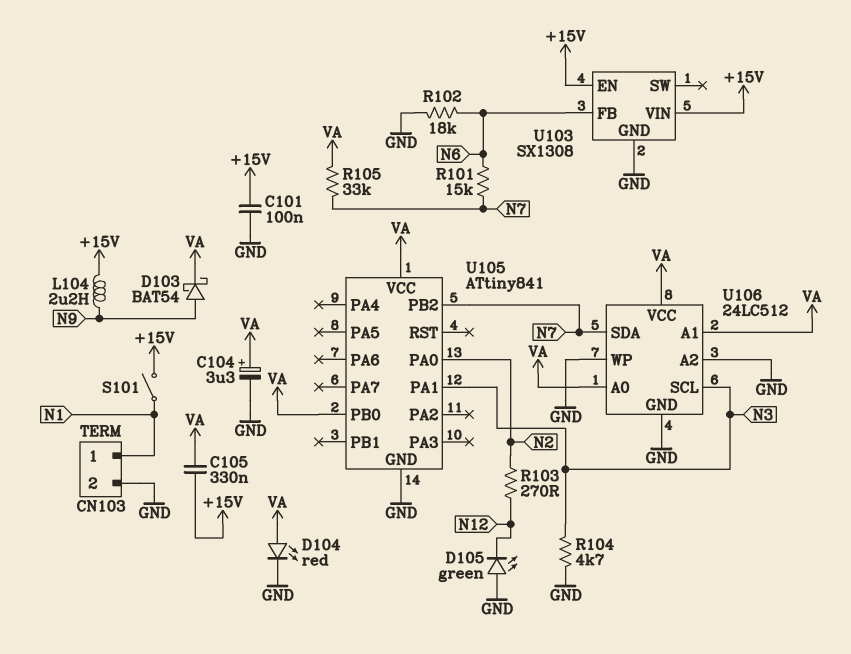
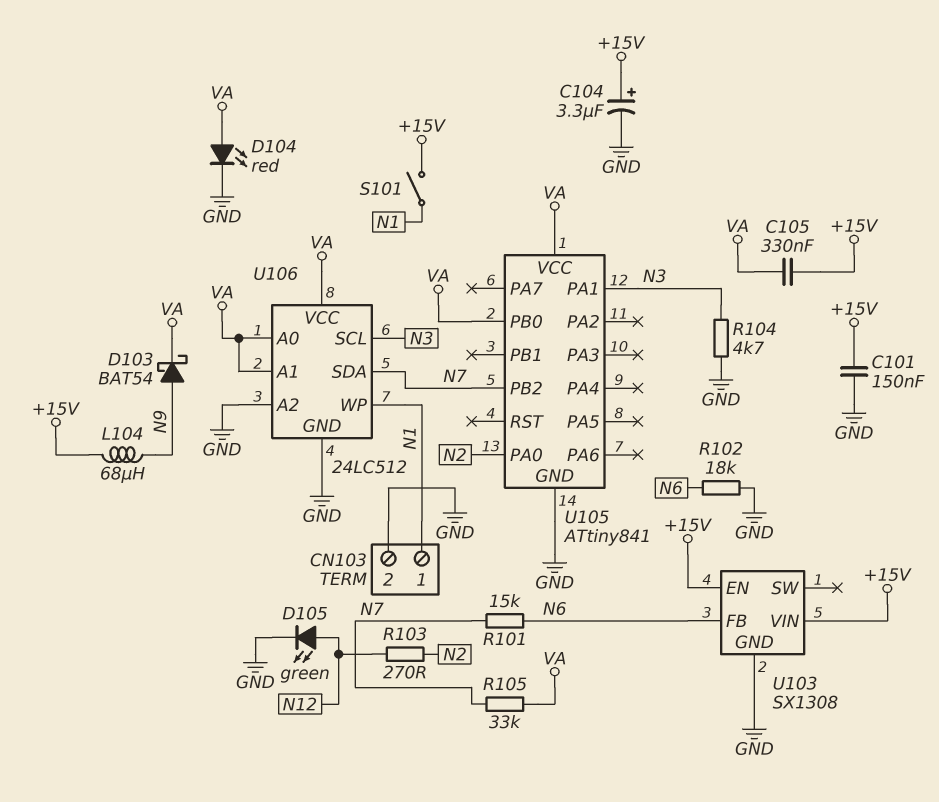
C101: 100nF (+15V, GND) -> 150nF (+15V, GND)
C104: 3.3uF (plus VA, minus GND) -> 3.3uF (plus +15V, minus GND)
D105: LED green (A GND, K N12) -> LED green (A N12, K GND)
L104: 2.2uH (+15V, N9) -> 68uH (+15V, N9)
U106 pin WP: GND -> N1

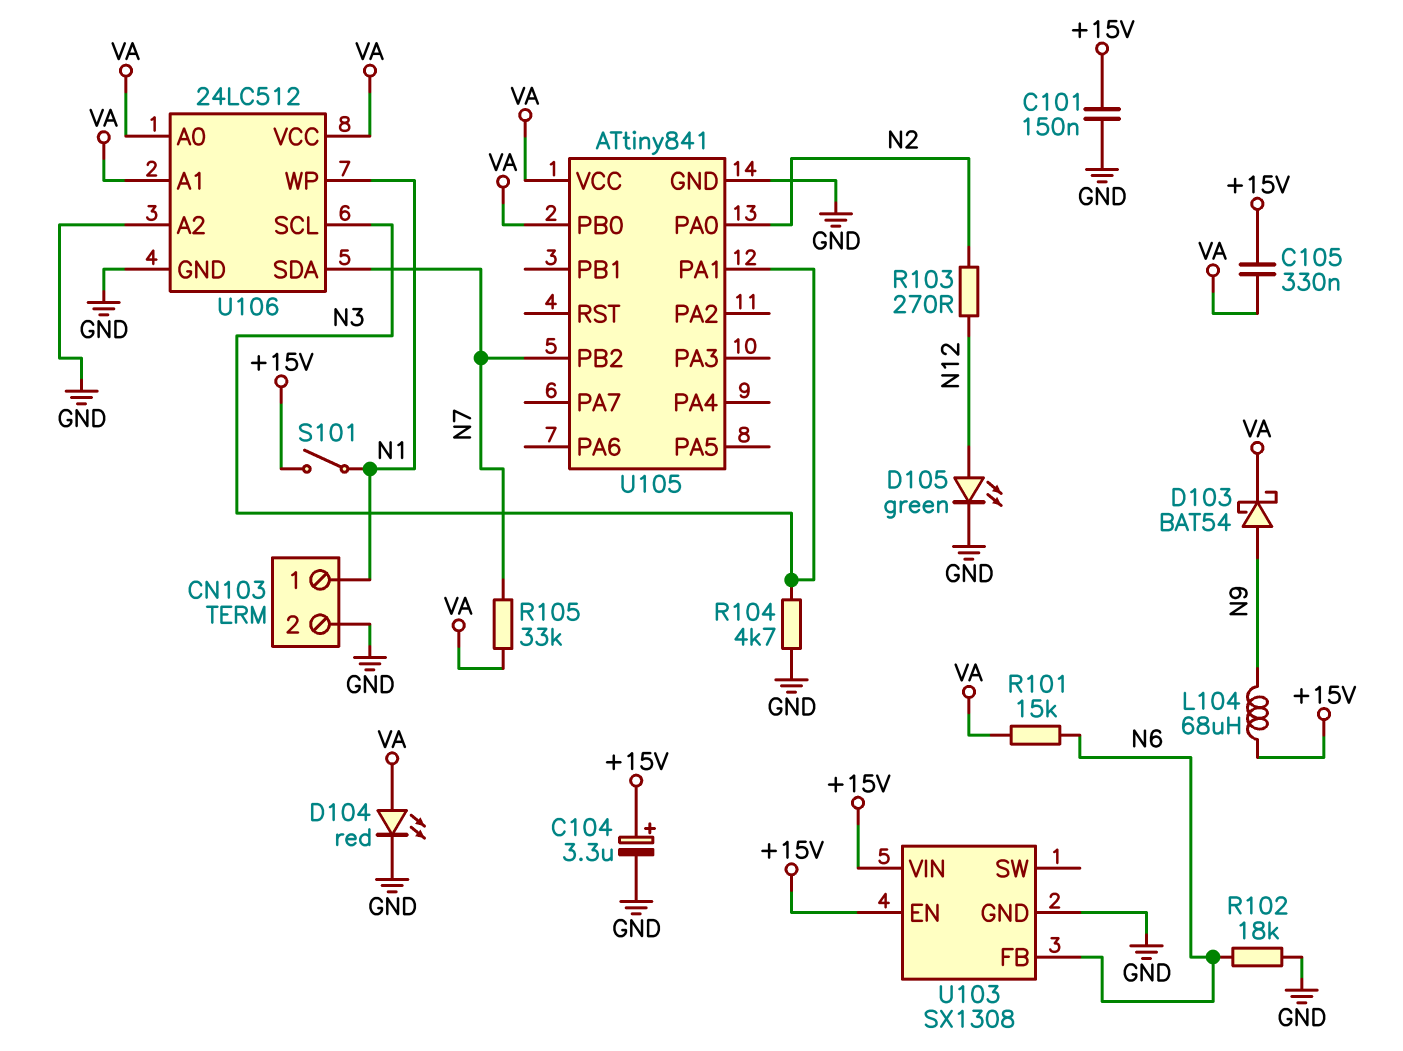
R101: 15k (N6, N7) -> 15k (N6, VA)

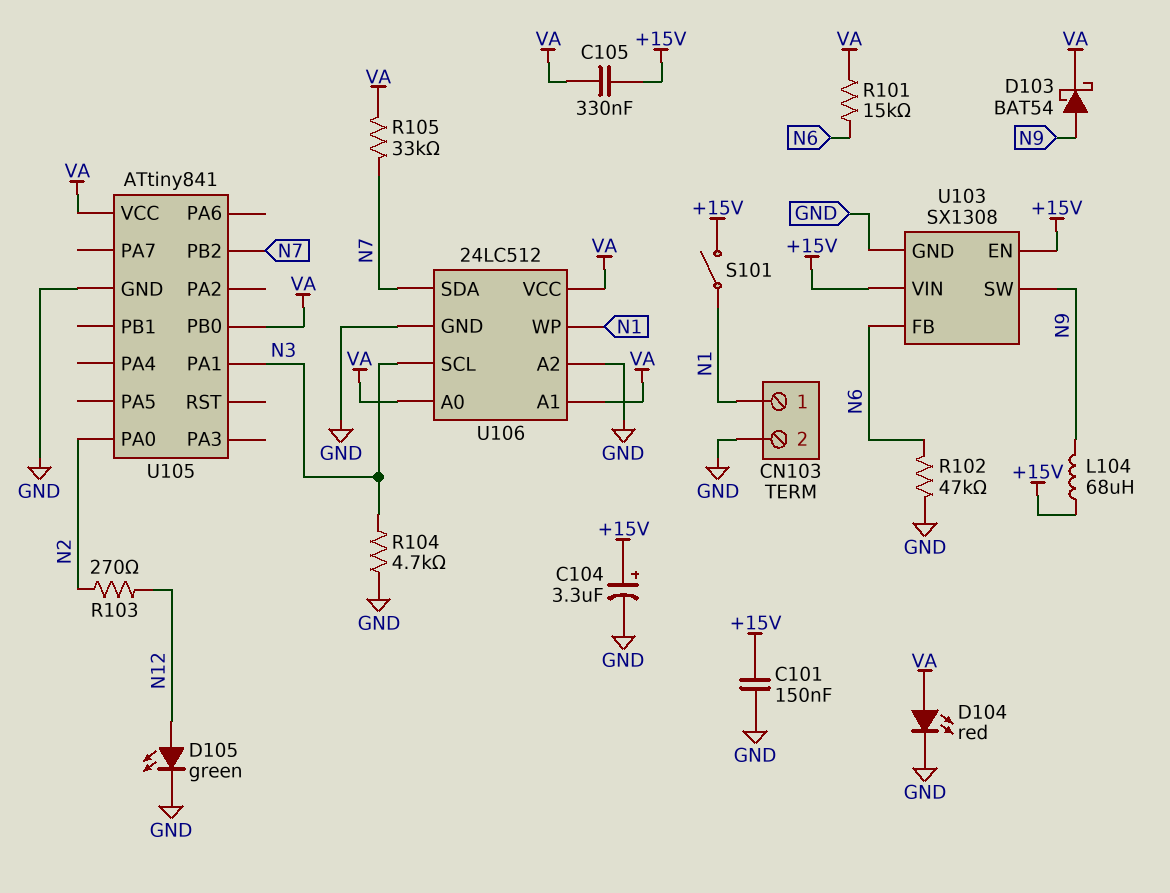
R102: 18k (GND, N6) -> 47k (GND, N6)
U103 pin SW: none -> N9

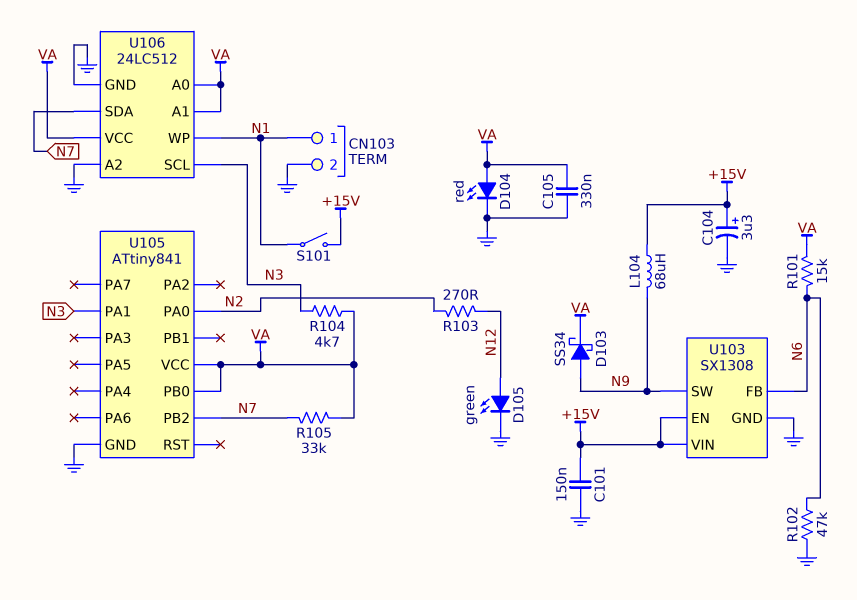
C105: 330nF (+15V, VA) -> 330nF (GND, VA)
D103: schottky BAT54 (A N9, K VA) -> schottky SS34 (A N9, K VA)
R104: 4.7k (GND, N3) -> 4.7k (N3, VA)

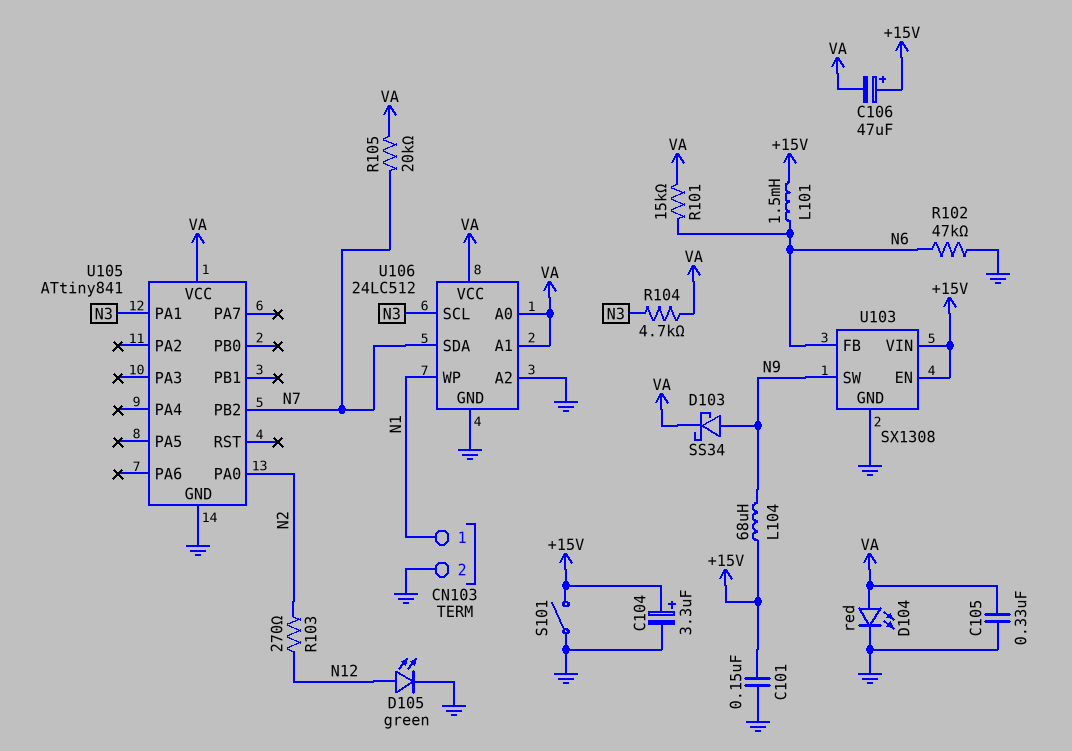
C106: none -> 47uF (plus +15V, minus VA)
L101: none -> 1.5mH (+15V, N6)
R105: 33k (N7, VA) -> 20k (N7, VA)
S101: switch (+15V, N1) -> switch (+15V, GND)
U105 pin PB0: VA -> none

